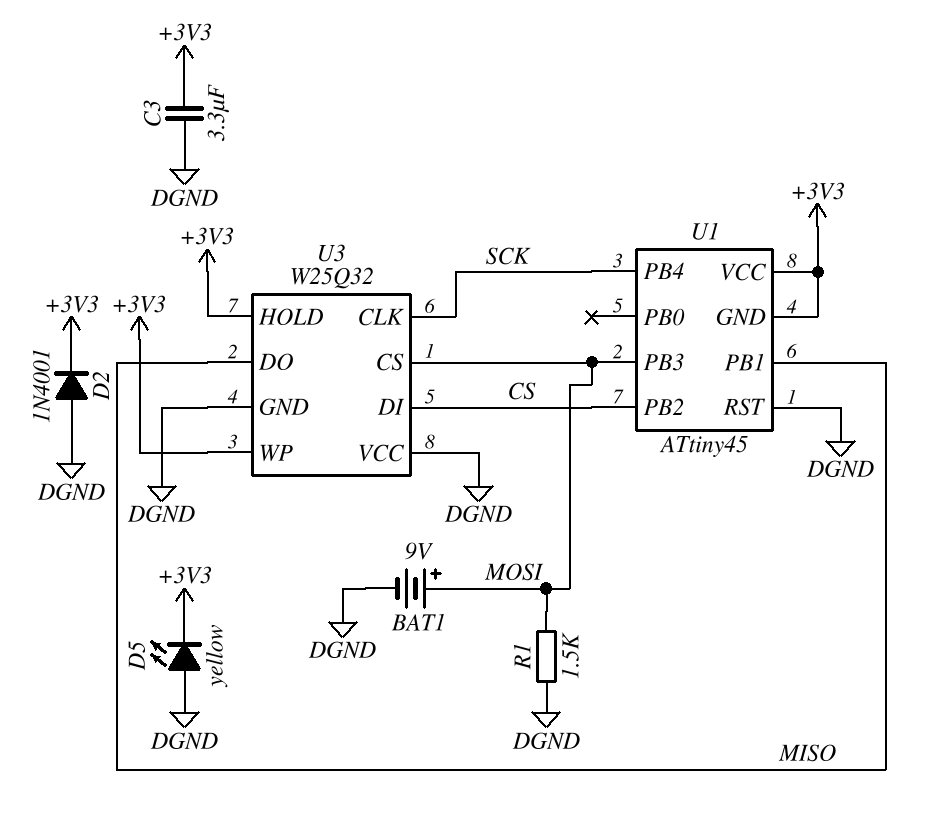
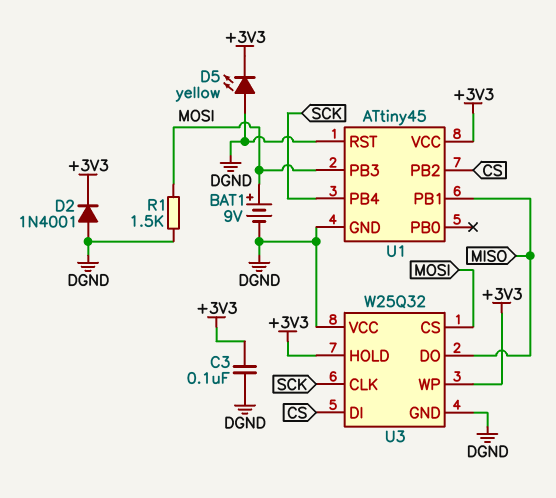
C3: 3.3uF (+3V3, DGND) -> 100nF (+3V3, DGND)
U1 pin GND: +3V3 -> DGND

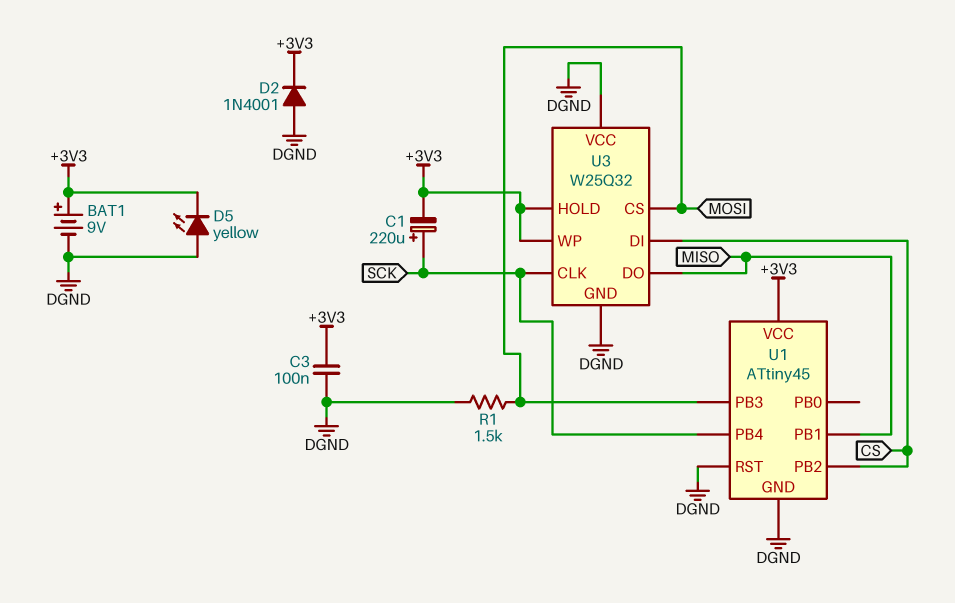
BAT1: 9V (plus MOSI, minus DGND) -> 9V (plus +3V3, minus DGND)
C1: none -> 220uF (plus SCK, minus +3V3)

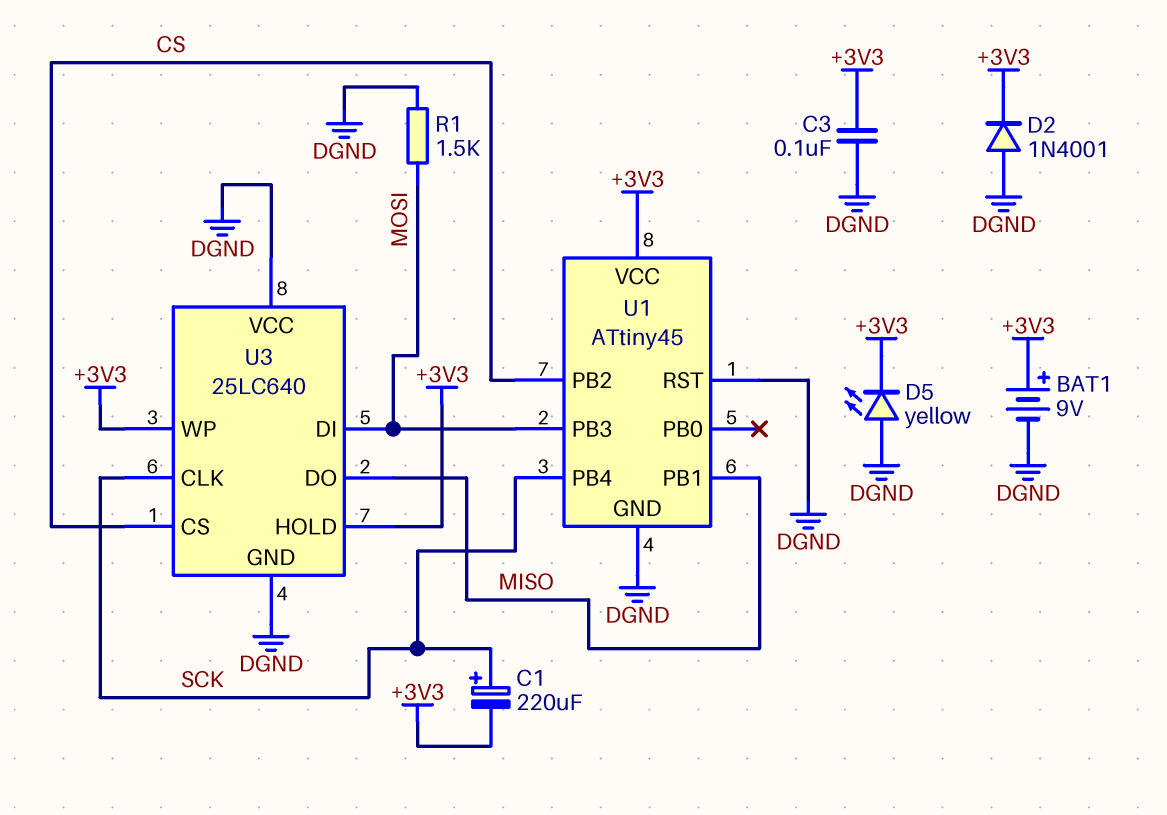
U3: W25Q32 -> 25LC640
U3 pin CS: MOSI -> CS
U3 pin DI: CS -> MOSI

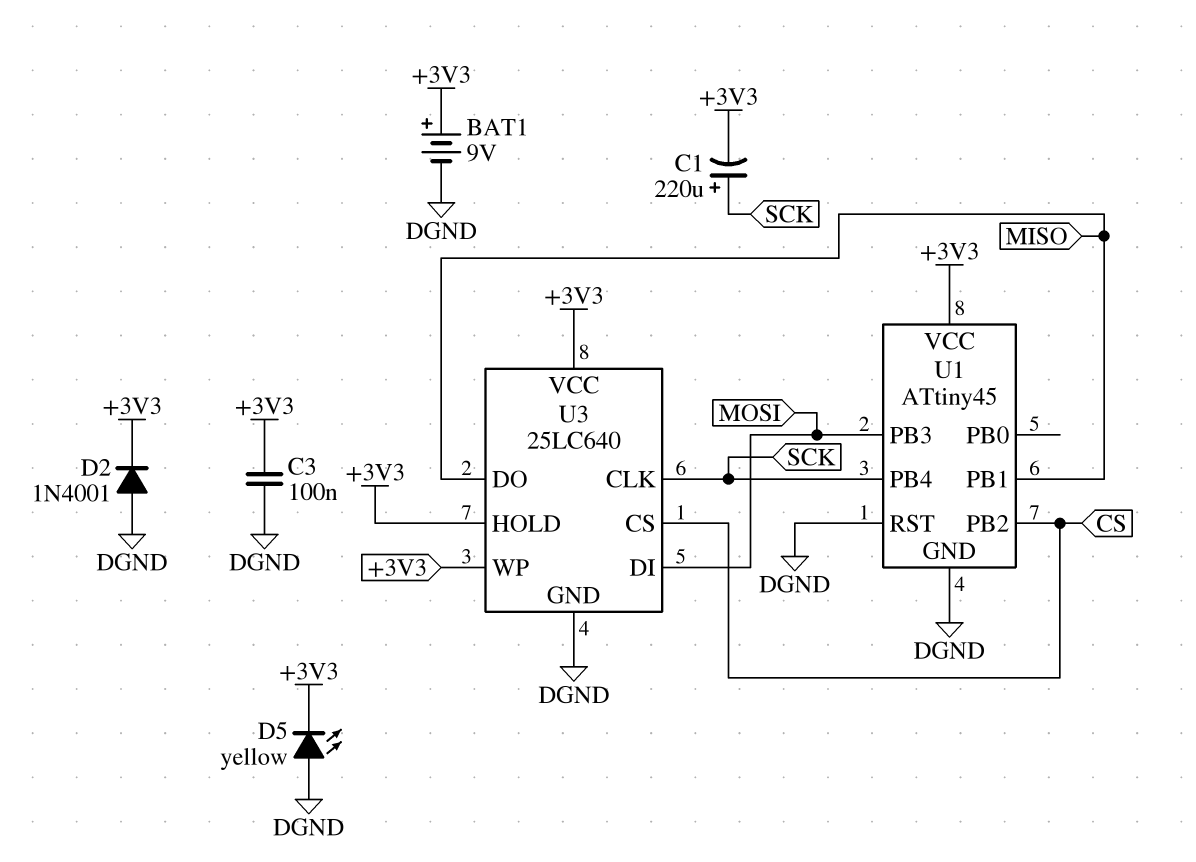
R1: 1.5k (DGND, MOSI) -> none
U3 pin VCC: DGND -> +3V3

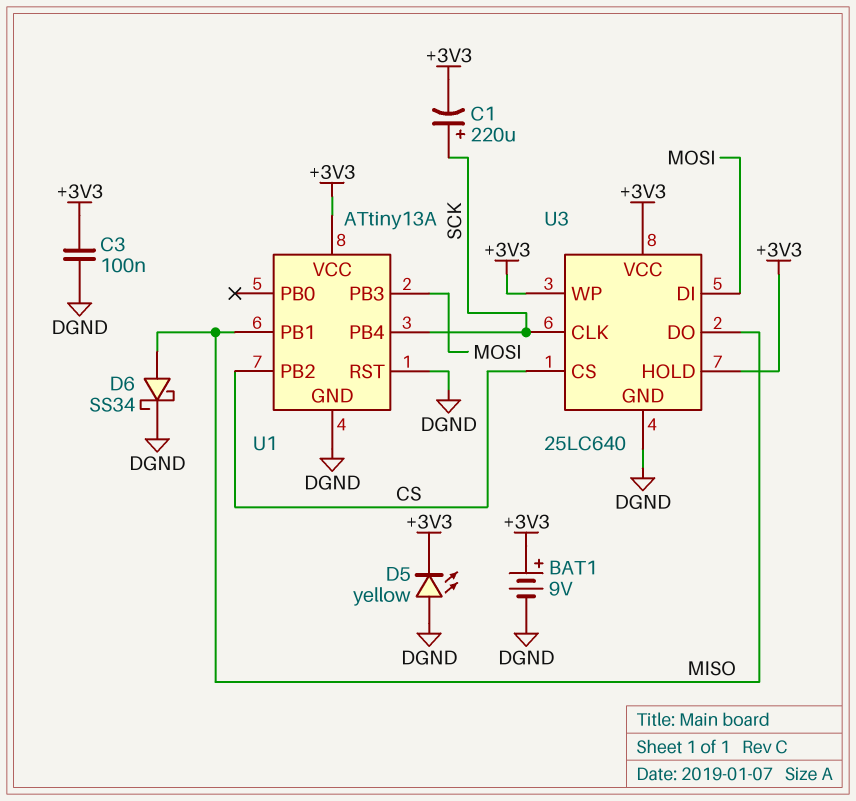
D2: diode 1N4001 (A DGND, K +3V3) -> none
D6: none -> schottky SS34 (A MISO, K DGND)
U1: ATtiny45 -> ATtiny13A

